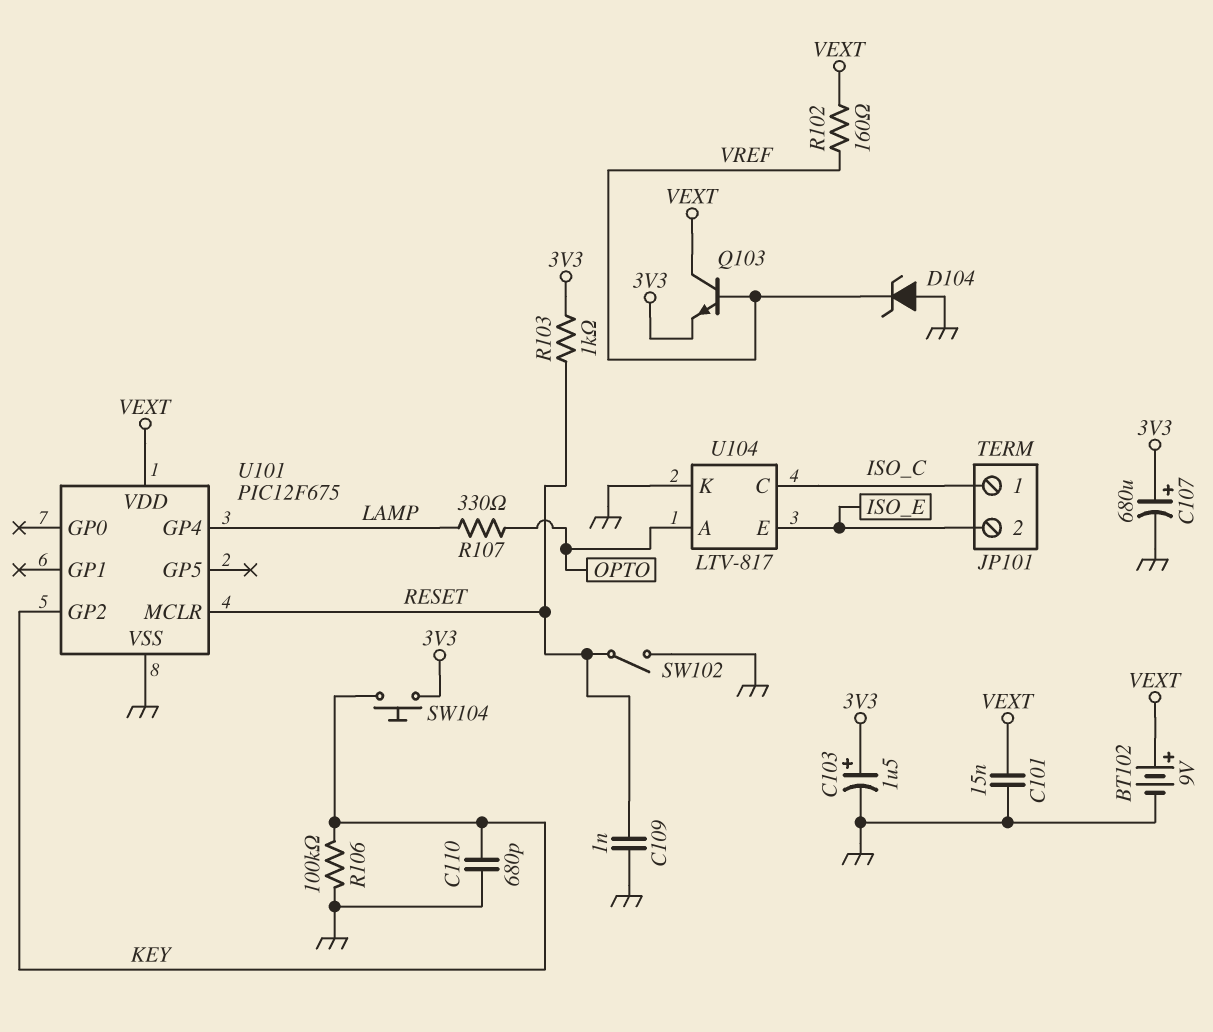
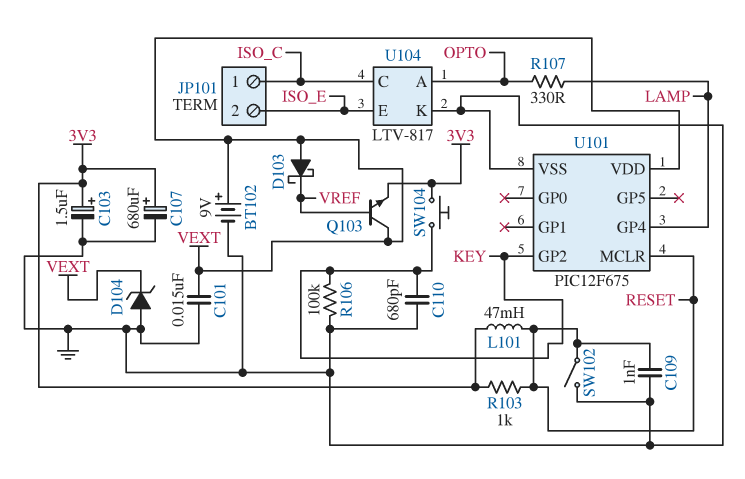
D103: none -> schottky (A VEXT, K VREF)
D104: zener (A GND, K VREF) -> zener (A GND, K VEXT)
L101: none -> 47mH (3V3, RESET)
R102: 160 (VEXT, VREF) -> none

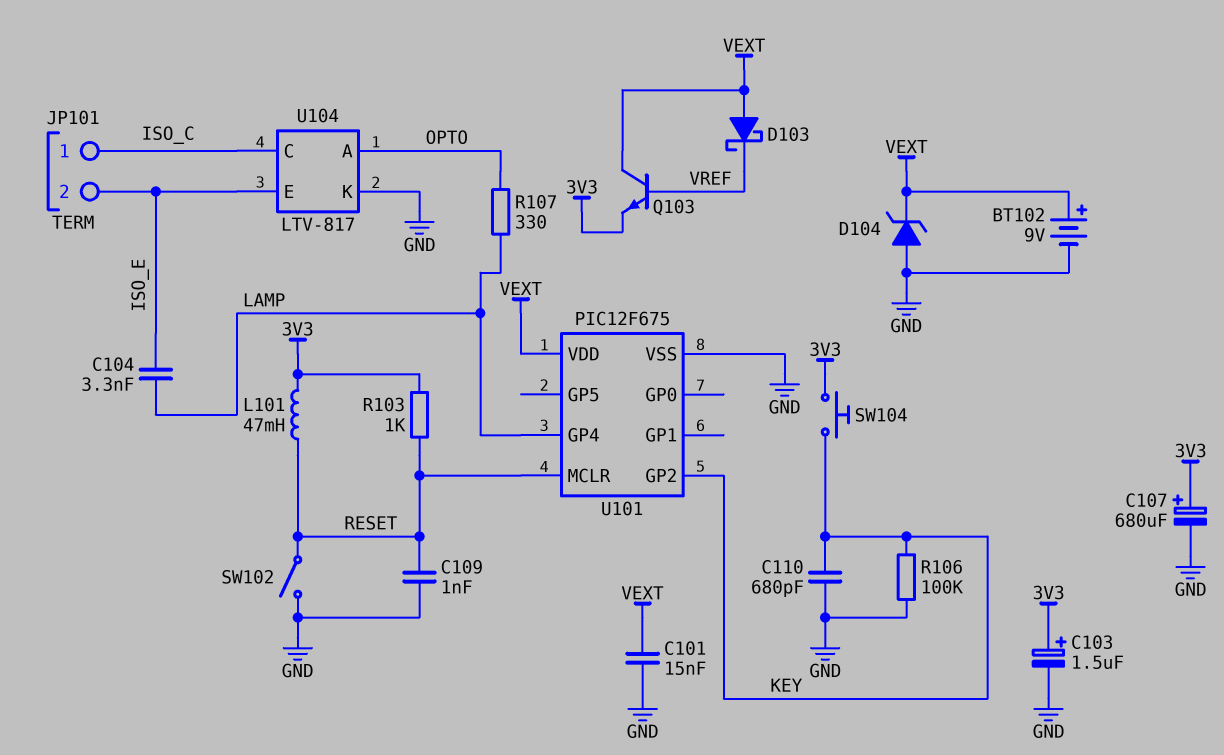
C104: none -> 3.3nF (ISO_E, LAMP)

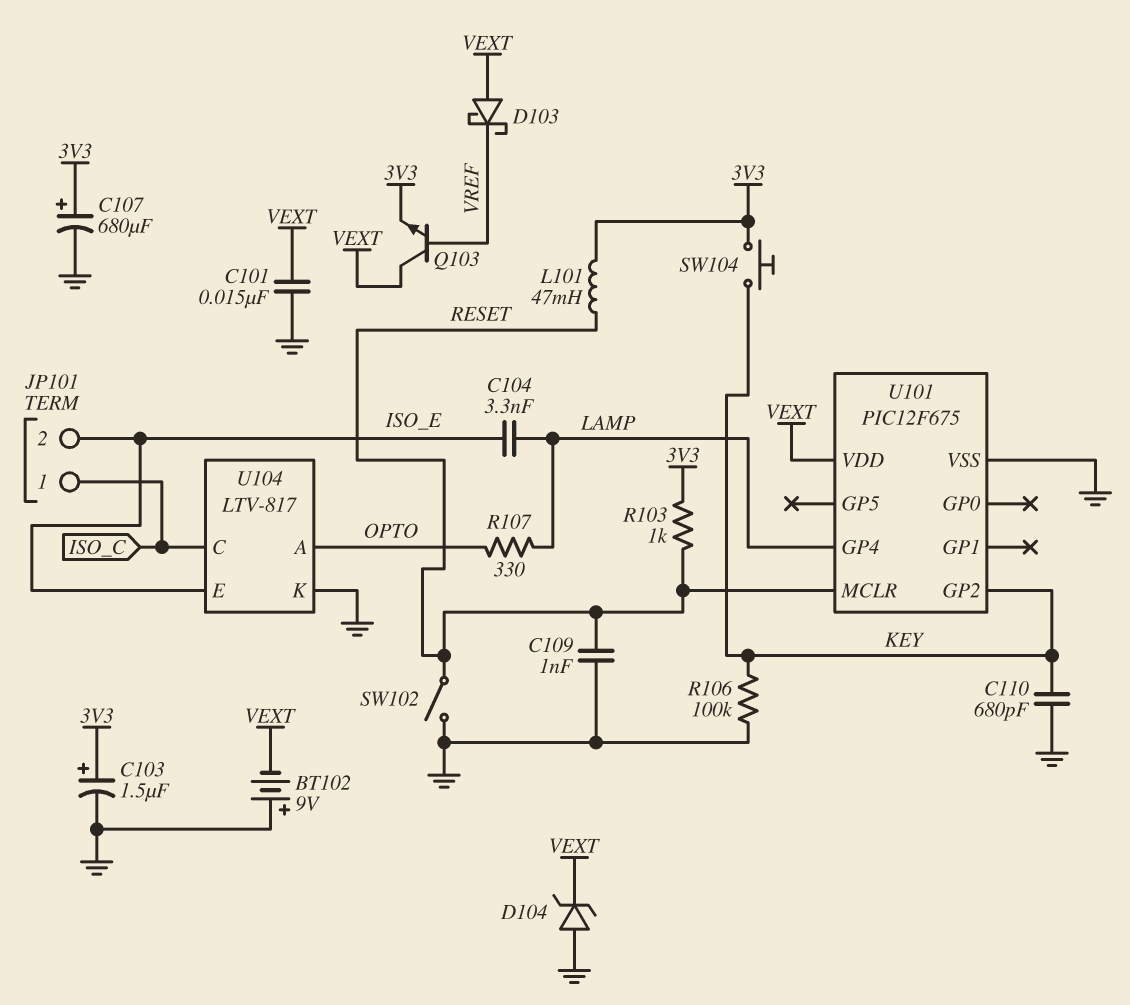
BT102: 9V (plus VEXT, minus GND) -> 9V (plus GND, minus VEXT)

